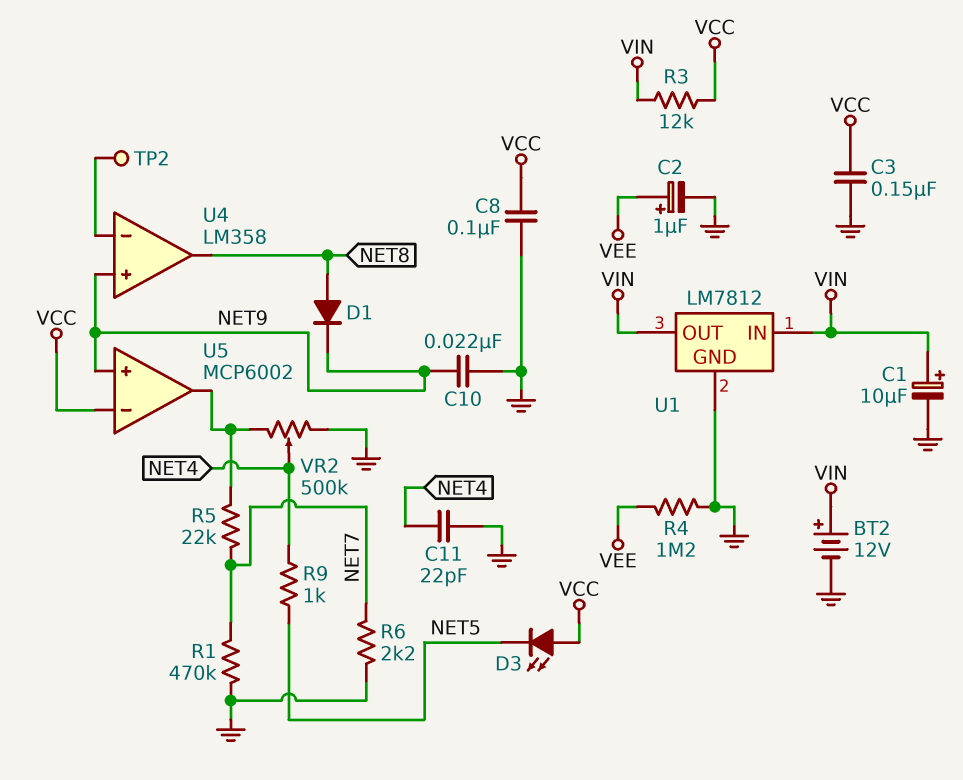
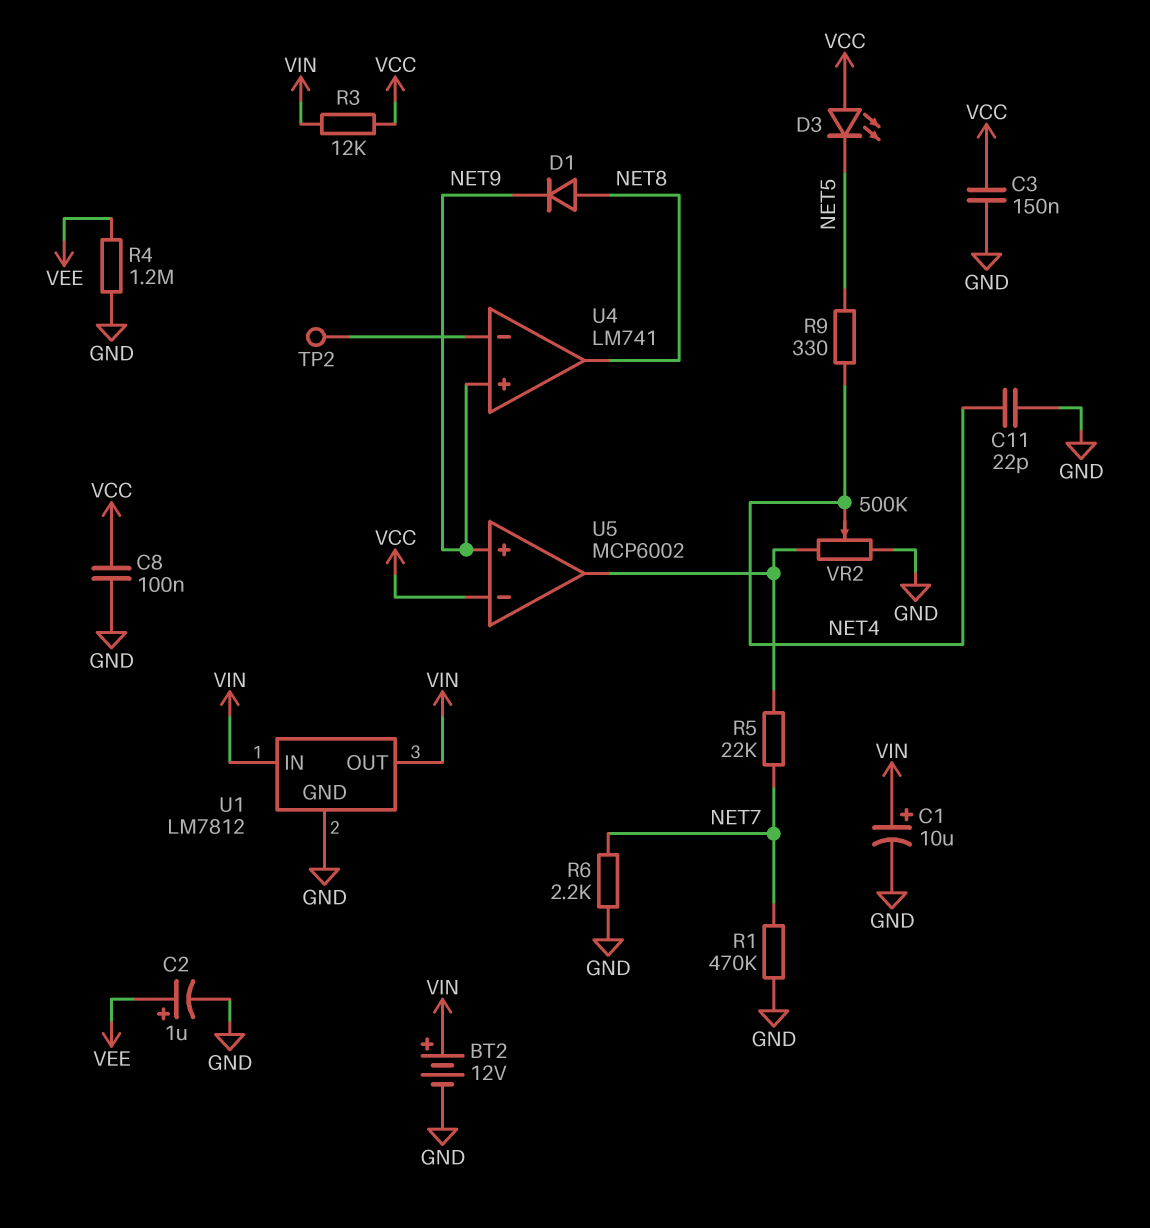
C10: 22nF (GND, NET9) -> none
R9: 1k (NET4, NET5) -> 330 (NET4, NET5)
U4: LM358 -> LM741

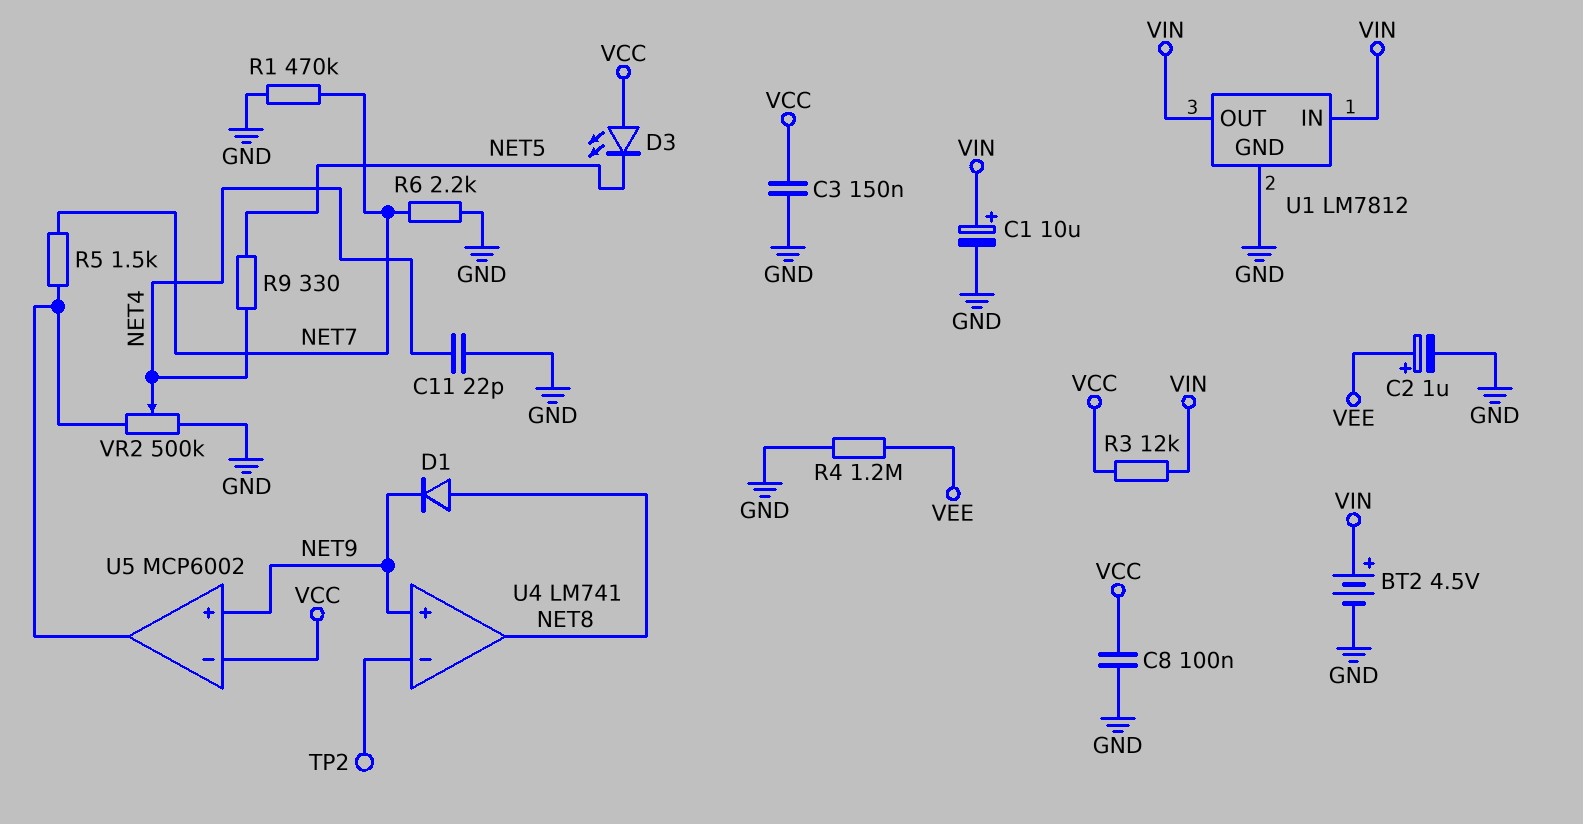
BT2: 12V (plus VIN, minus GND) -> 4.5V (plus VIN, minus GND)
R5: 22k (NET7, U5/out) -> 1.5k (NET7, U5/out)

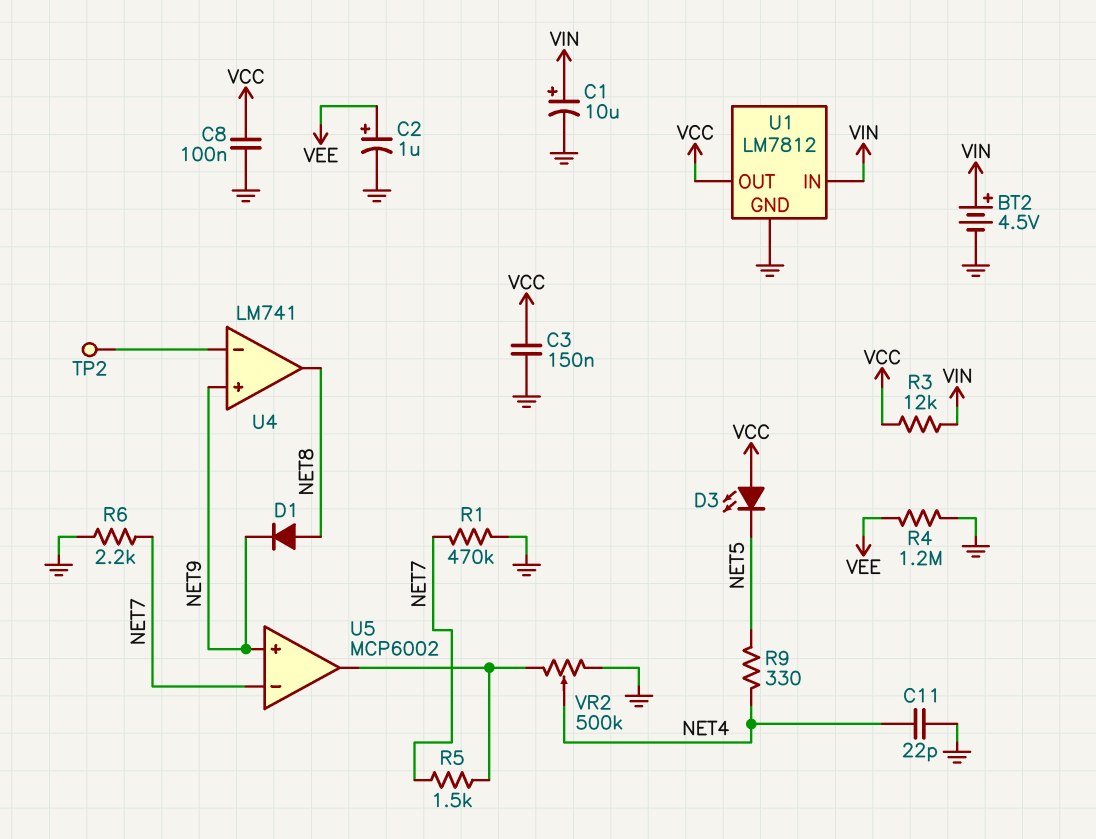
U1 pin OUT: VIN -> VCC
U5 pin in-: VCC -> NET7

